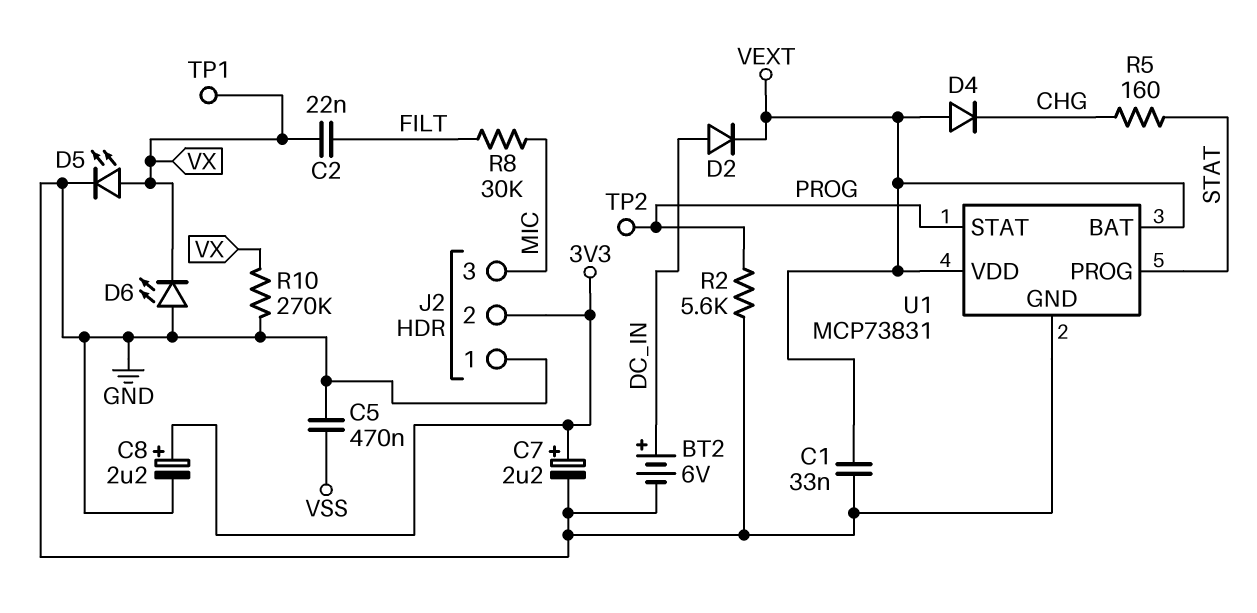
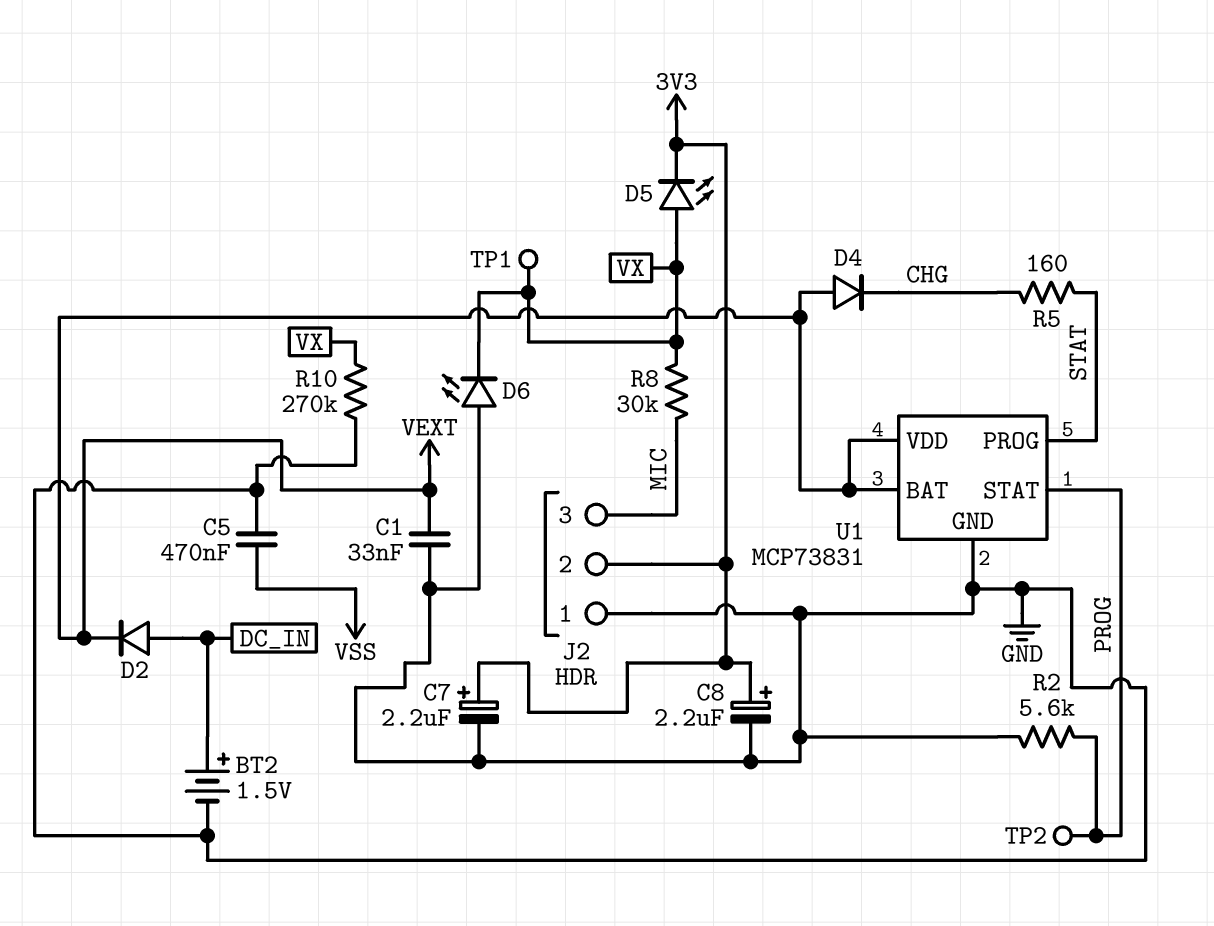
BT2: 6V (plus DC_IN, minus GND) -> 1.5V (plus DC_IN, minus GND)
C2: 22nF (FILT, VX) -> none
D5: LED (A VX, K GND) -> LED (A VX, K 3V3)
R8: 30k (FILT, MIC) -> 30k (MIC, VX)

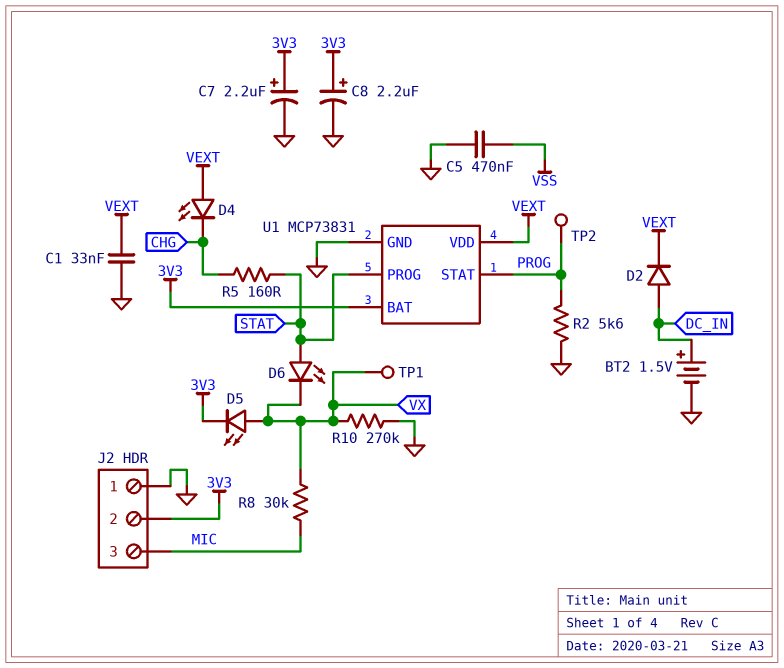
D4: diode (A VEXT, K CHG) -> LED (A VEXT, K CHG)
D6: LED (A GND, K VX) -> LED (A STAT, K VX)
U1 pin BAT: VEXT -> 3V3

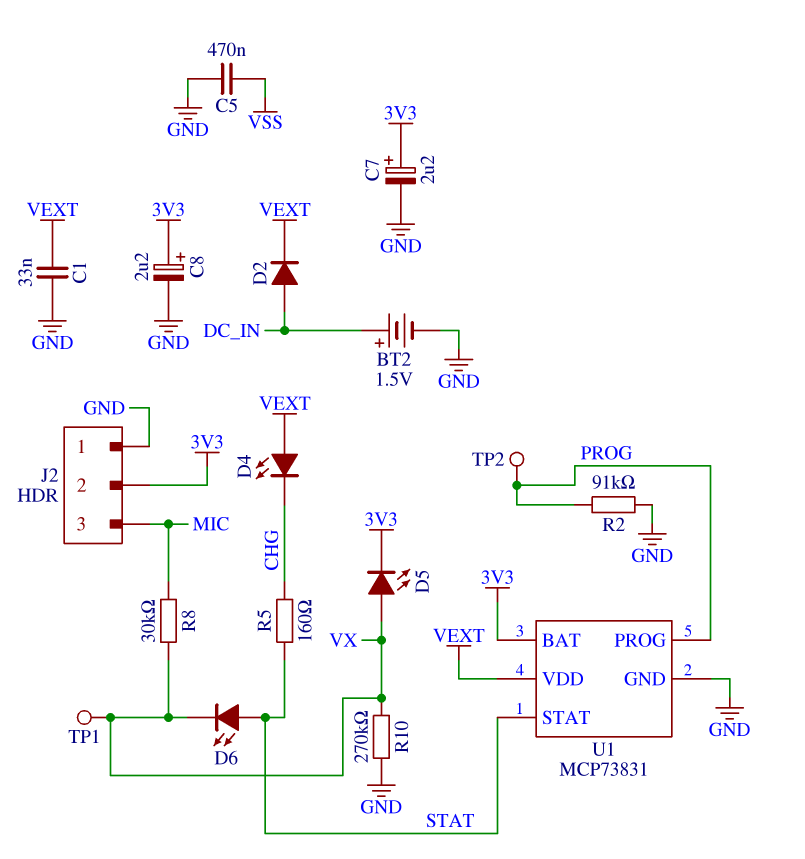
R2: 5.6k (GND, PROG) -> 91k (GND, PROG)
U1 pin PROG: STAT -> PROG
U1 pin STAT: PROG -> STAT

